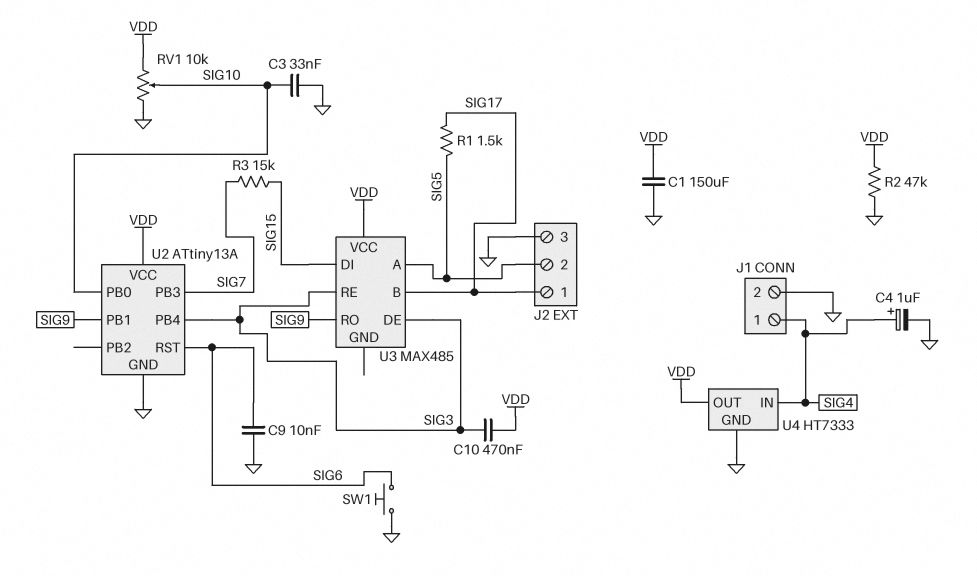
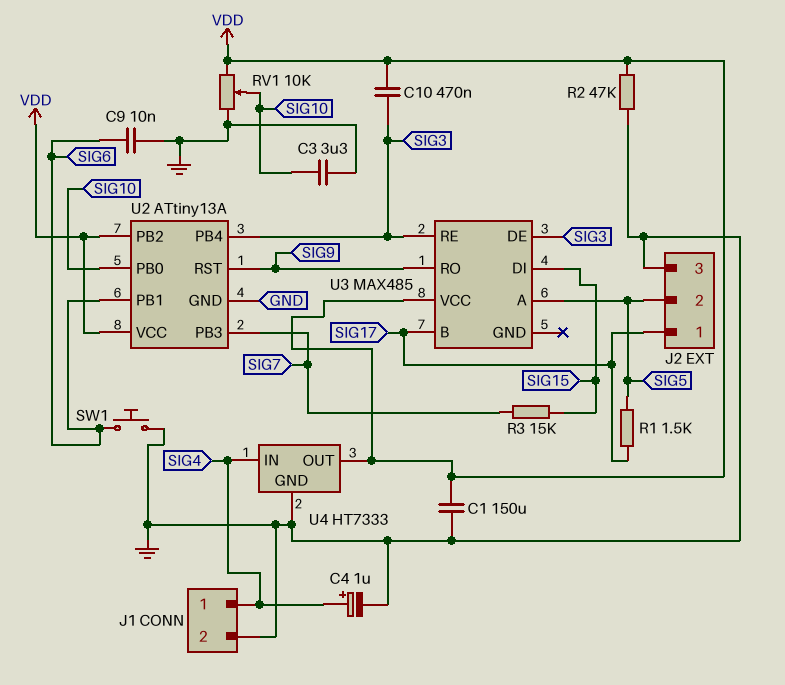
C3: 33nF (GND, SIG10) -> 3.3uF (GND, SIG10)
U2 pin PB1: SIG9 -> SIG6
U2 pin PB2: none -> VDD
U2 pin RST: SIG6 -> SIG9

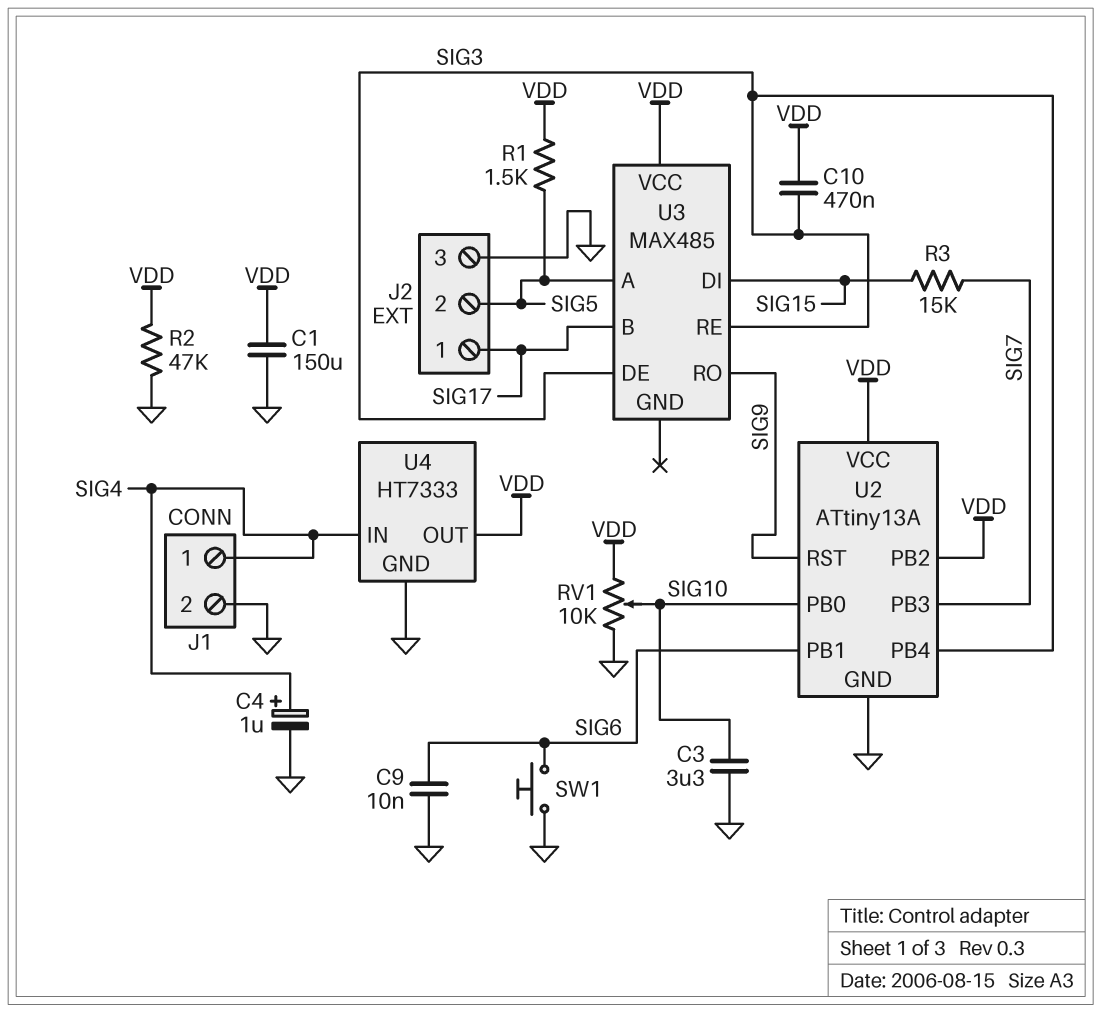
R1: 1.5k (SIG5, SIG17) -> 1.5k (SIG5, VDD)

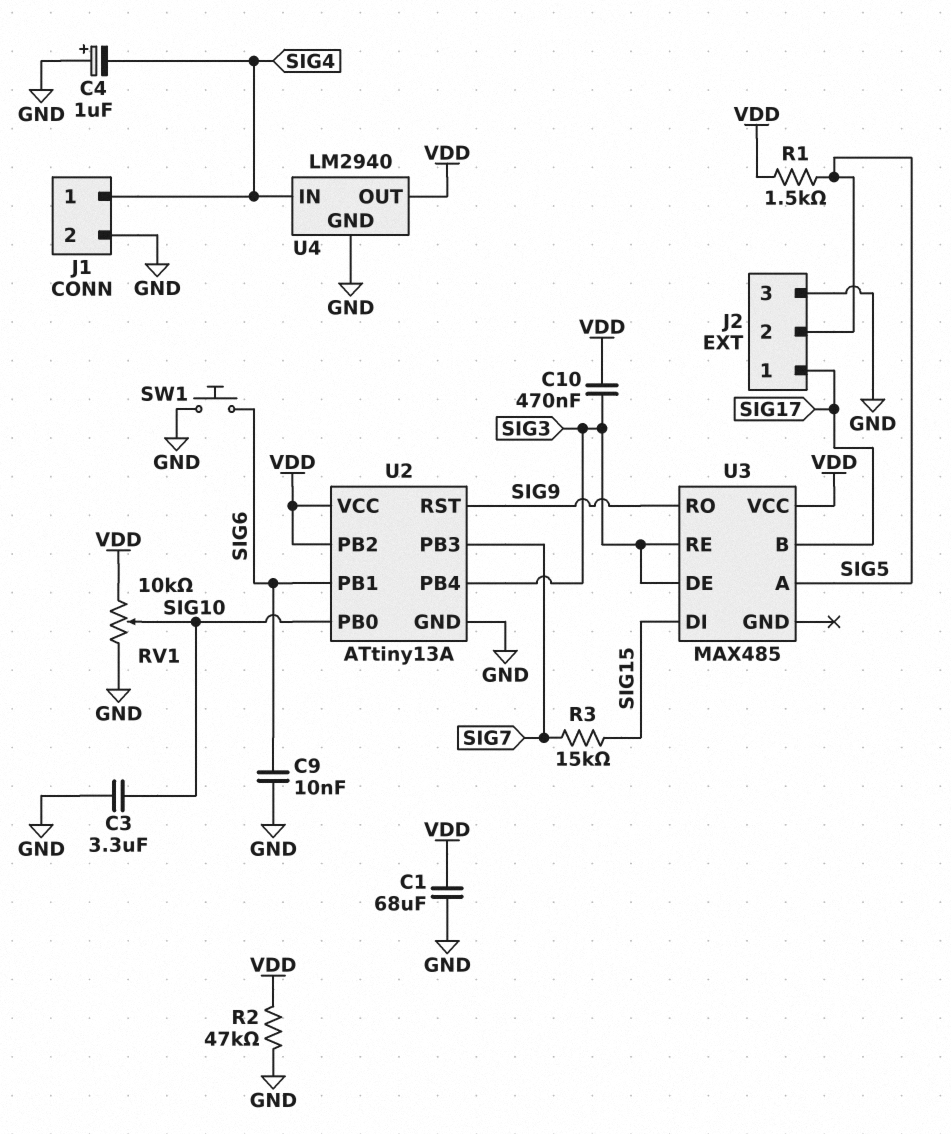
C1: 150uF (GND, VDD) -> 68uF (GND, VDD)
C4: 1uF (plus SIG4, minus GND) -> 1uF (plus GND, minus SIG4)
U4: HT7333 -> LM2940

